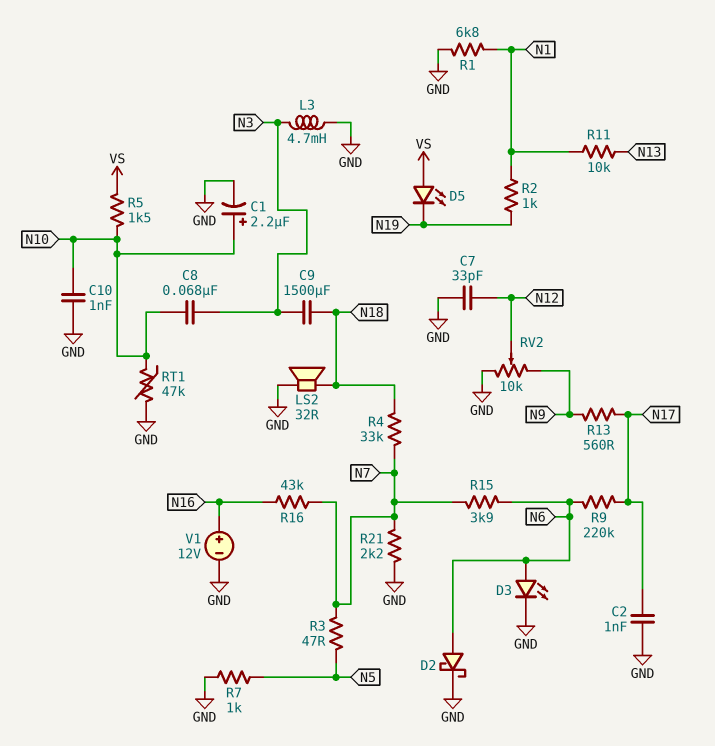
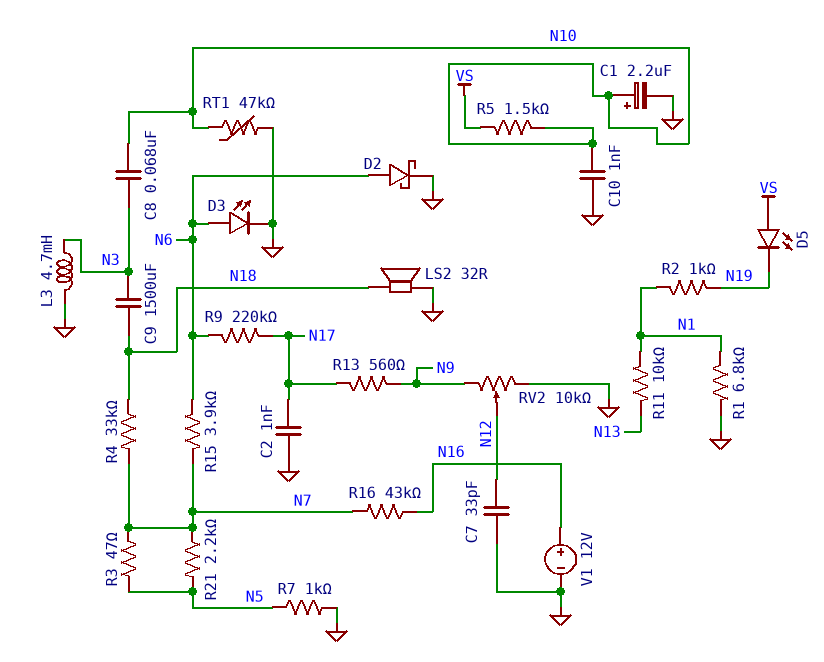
R21: 2.2k (GND, N7) -> 2.2k (N5, N7)

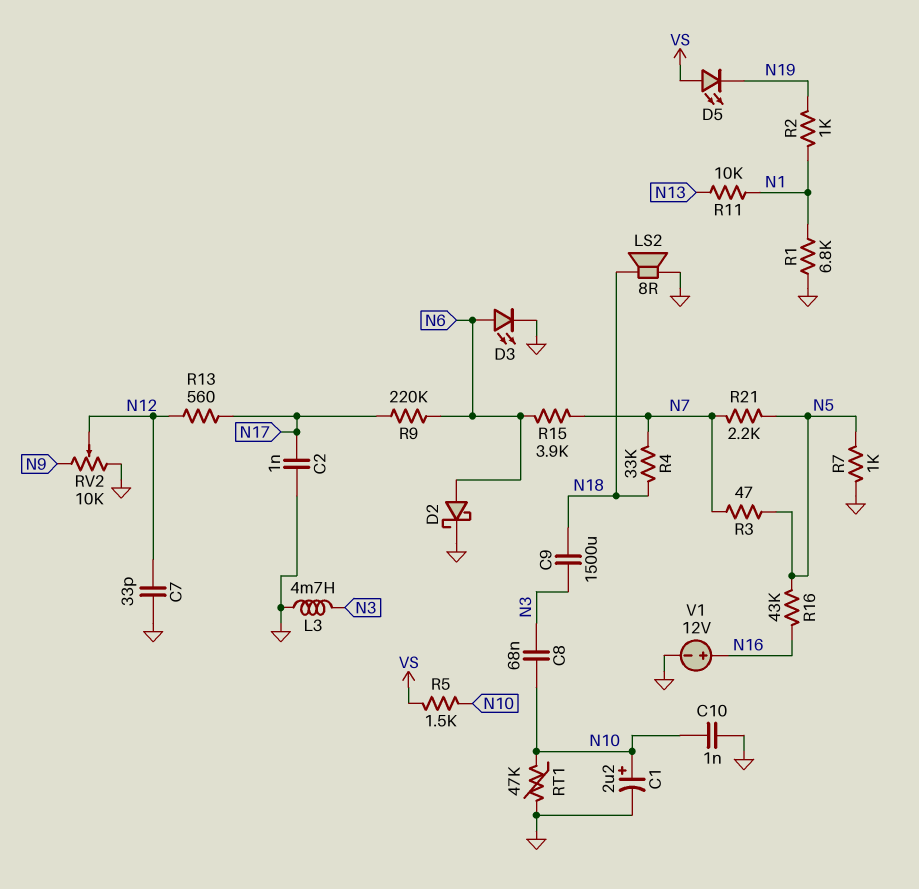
LS2: speaker 32R (GND, N18) -> speaker 8R (GND, N18)
R13: 560 (N9, N17) -> 560 (N12, N17)
R16: 43k (N7, N16) -> 43k (N5, N16)

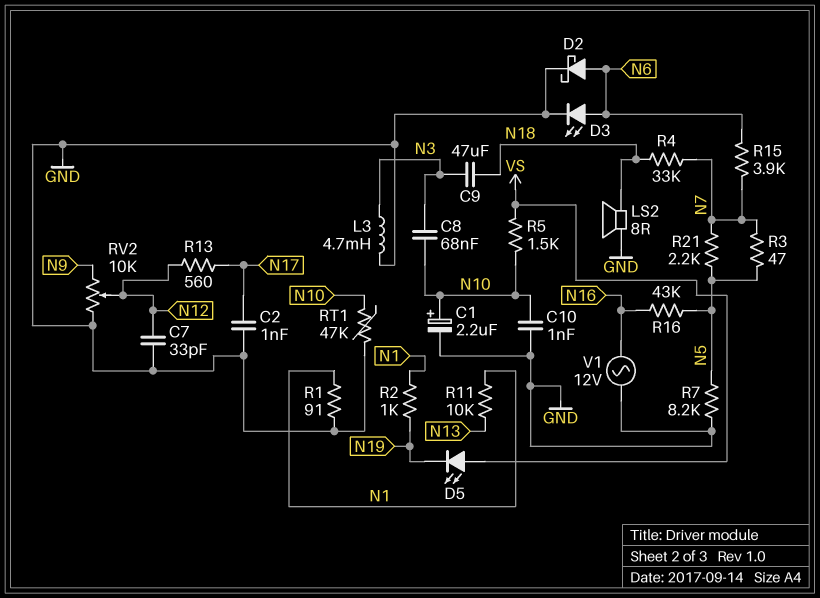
C9: 1500uF (N3, N18) -> 47uF (N3, N18)
R1: 6.8k (GND, N1) -> 91 (GND, N1)
R7: 1k (GND, N5) -> 8.2k (GND, N5)
R9: 220k (N6, N17) -> none
V1: 12V (plus N16, minus GND) -> AC 12V (GND, N16)

